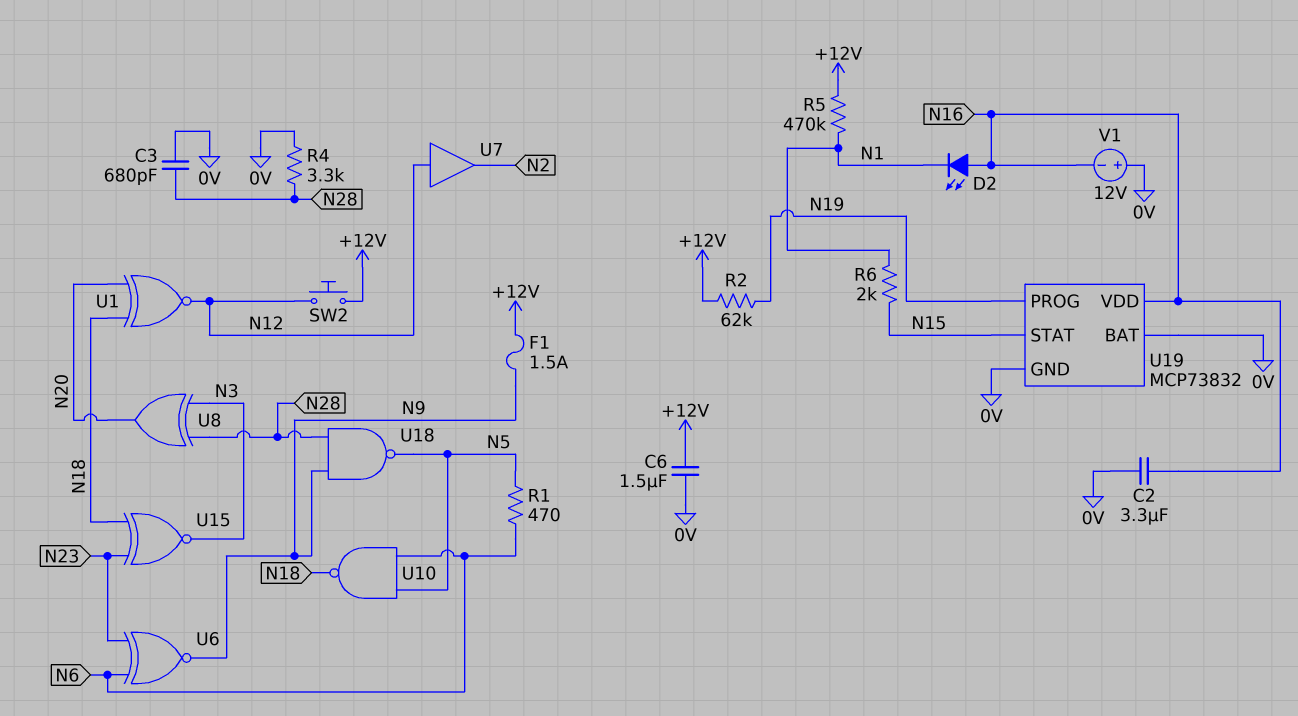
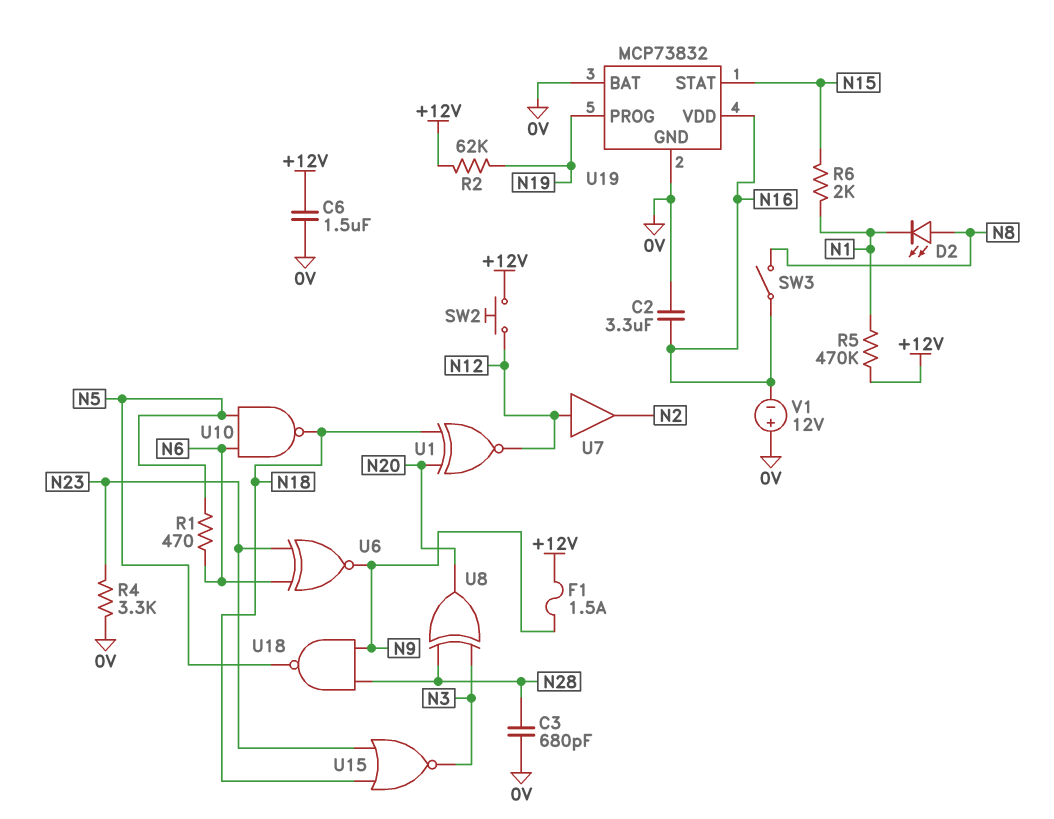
D2: LED (A N16, K N1) -> LED (A N8, K N1)
R4: 3.3k (0V, N28) -> 3.3k (0V, N23)
SW3: none -> switch (N8, N16)
U15: XNOR (in N18, in N23, out N3) -> NOR (in N18, in N23, out N3)

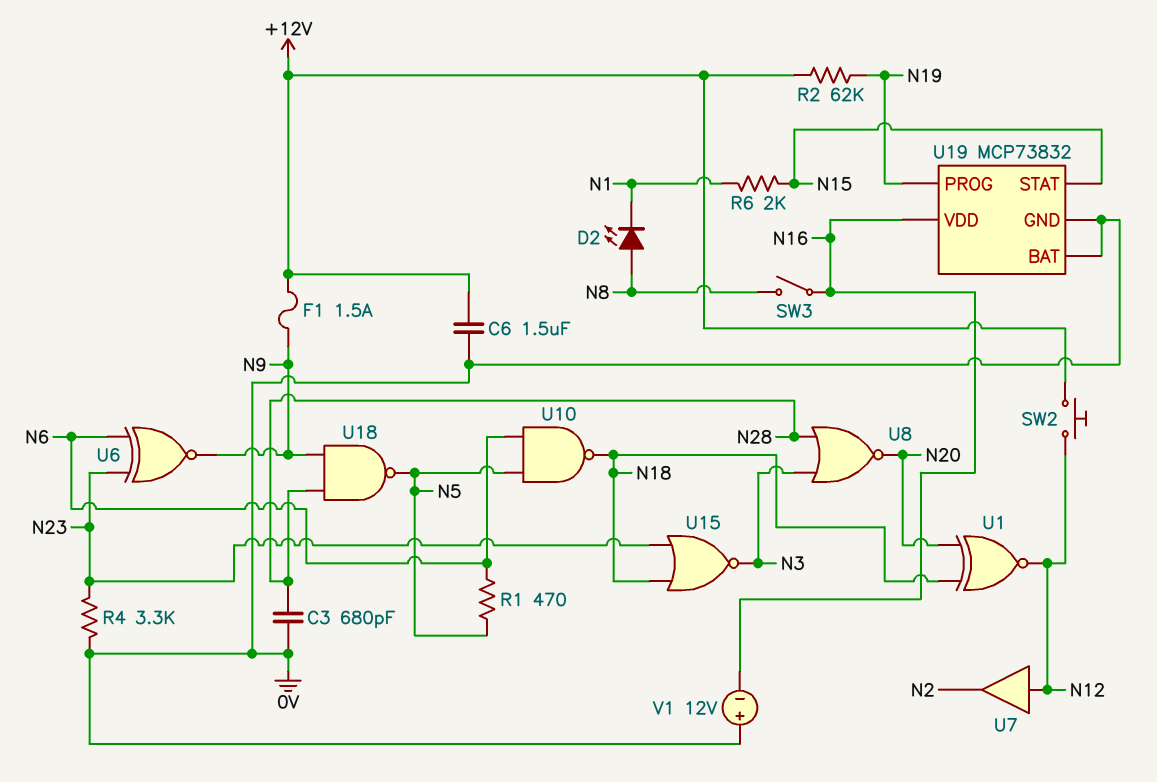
C2: 3.3uF (0V, N16) -> none
R5: 470k (+12V, N1) -> none
U8: XOR (in N3, in N28, out N20) -> NOR (in N3, in N28, out N20)

